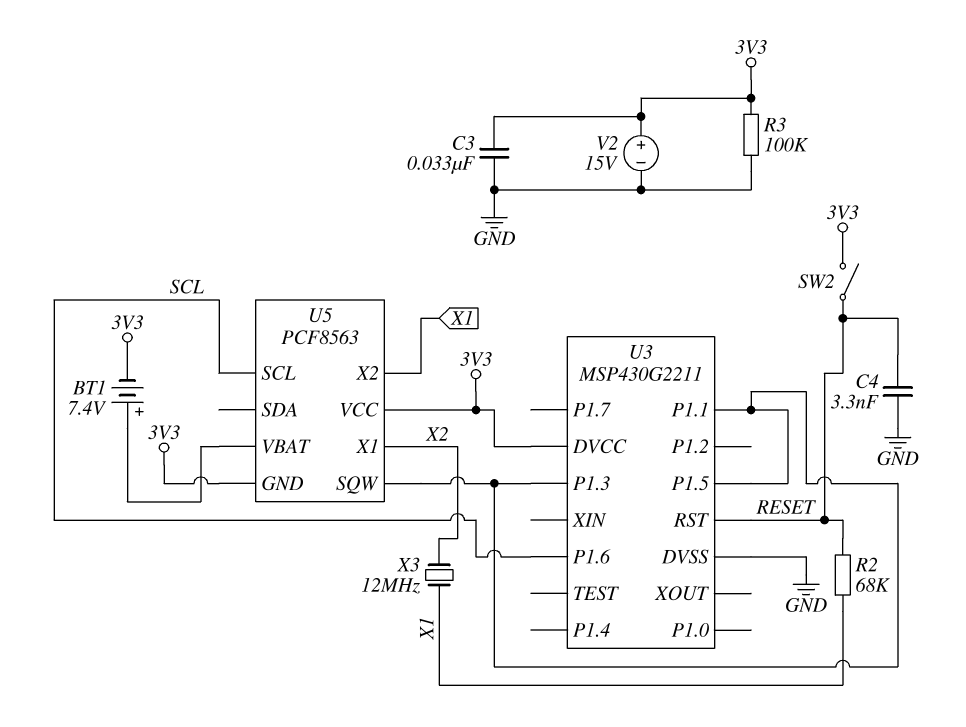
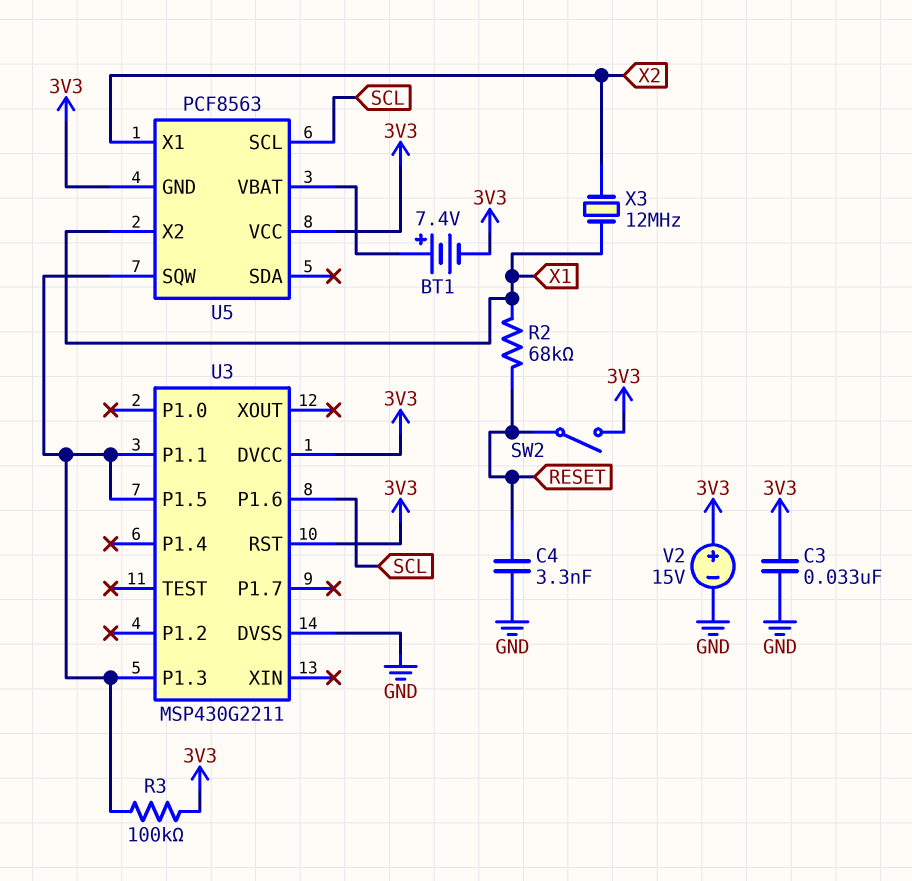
R3: 100k (3V3, GND) -> 100k (3V3, U3/P1.1)
U3 pin RST: RESET -> 3V3

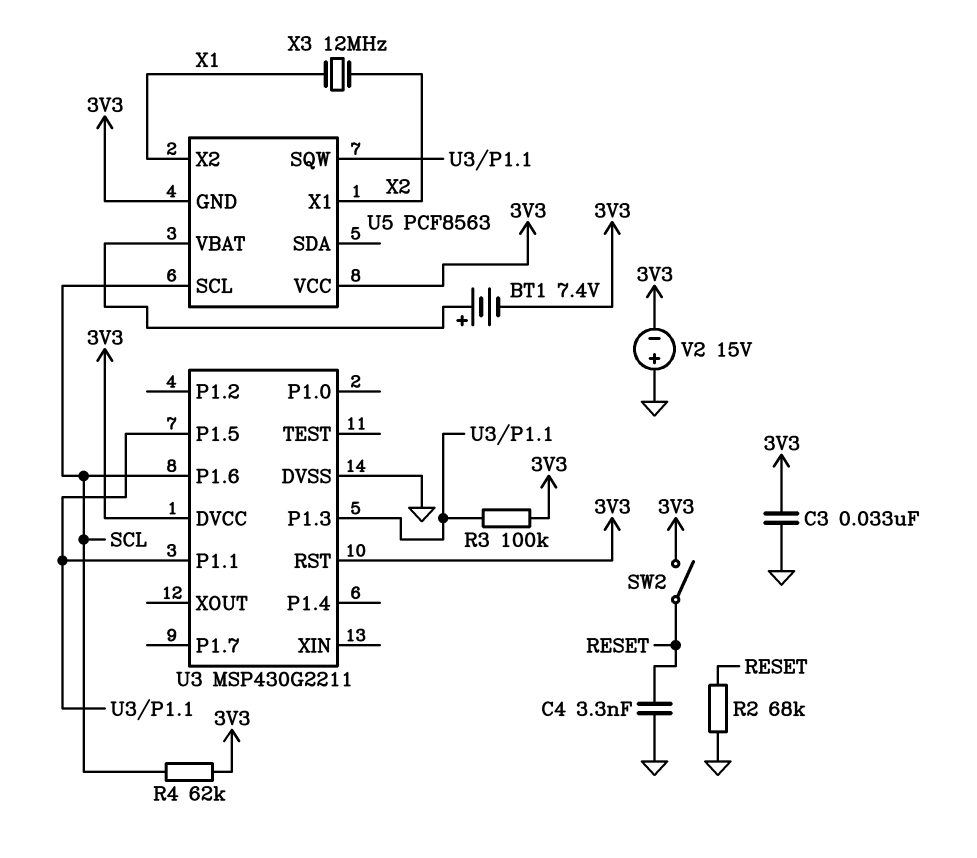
R2: 68k (RESET, X1) -> 68k (GND, RESET)
R4: none -> 62k (3V3, SCL)
V2: 15V (plus 3V3, minus GND) -> 15V (plus GND, minus 3V3)

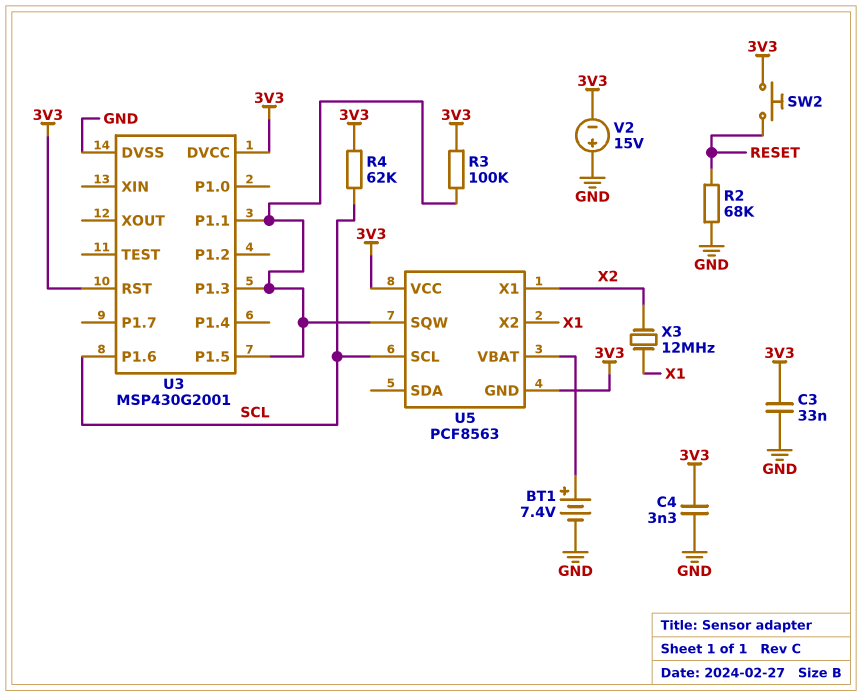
BT1: 7.4V (plus U5/VBAT, minus 3V3) -> 7.4V (plus U5/VBAT, minus GND)
C4: 3.3nF (GND, RESET) -> 3.3nF (3V3, GND)
SW2: switch (3V3, RESET) -> button (3V3, RESET)
U3: MSP430G2211 -> MSP430G2001

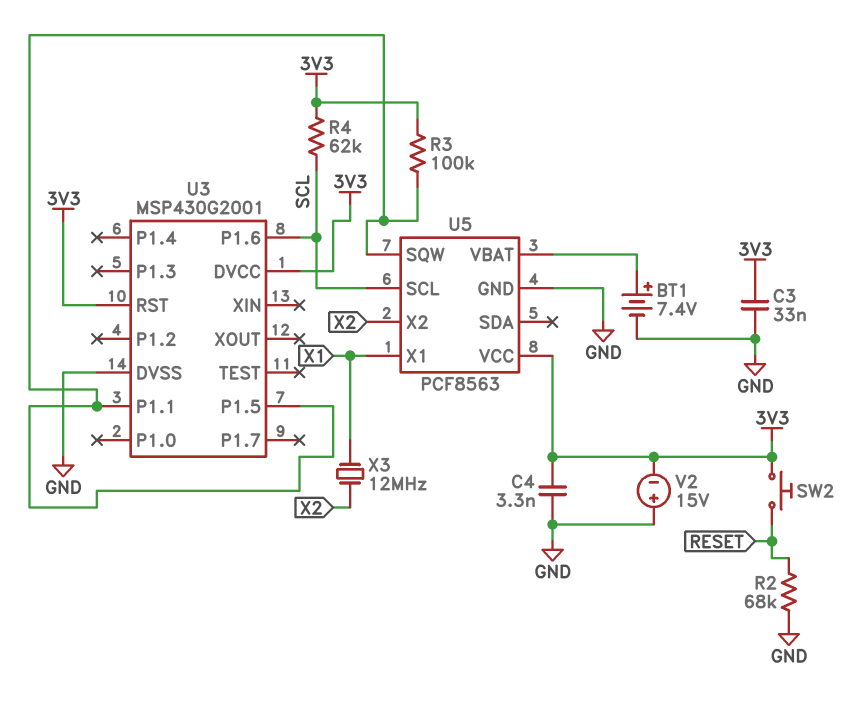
U3 pin P1.3: U3/P1.1 -> none
U5 pin GND: 3V3 -> GND
U5 pin X1: X2 -> X1
U5 pin X2: X1 -> X2

